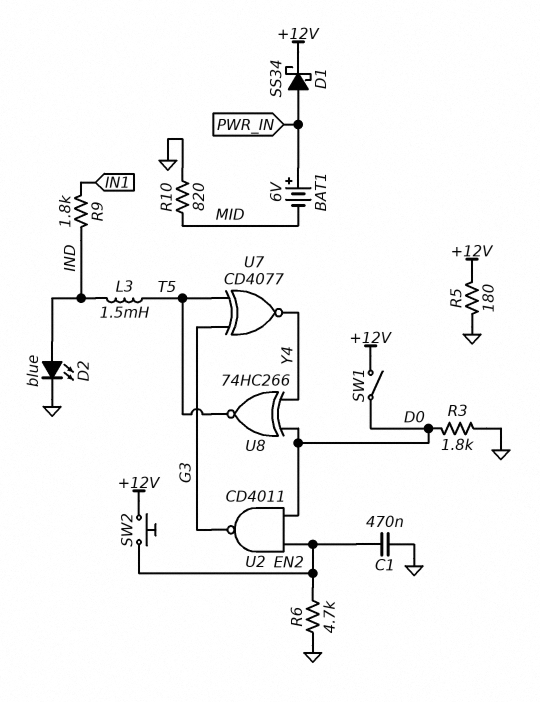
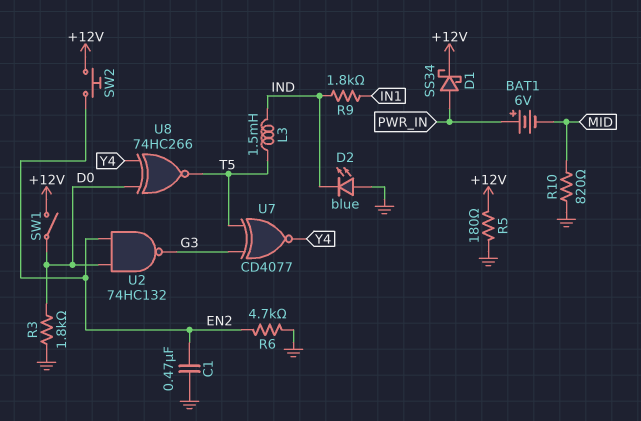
D2: LED blue (A IND, K GND) -> LED blue (A GND, K IND)
U2: NAND CD4011 (in D0, in EN2, out G3) -> NAND 74HC132 (in D0, in EN2, out G3)

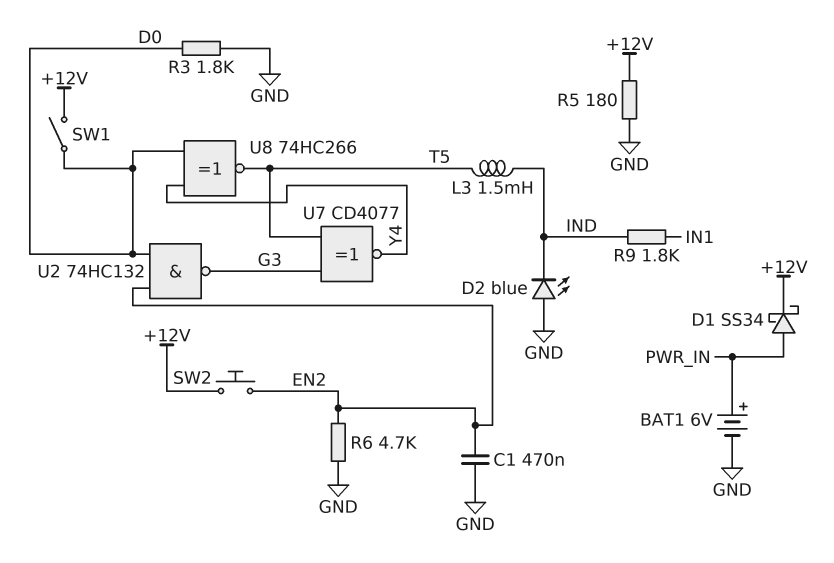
BAT1: 6V (plus PWR_IN, minus MID) -> 6V (plus PWR_IN, minus GND)
R10: 820 (GND, MID) -> none

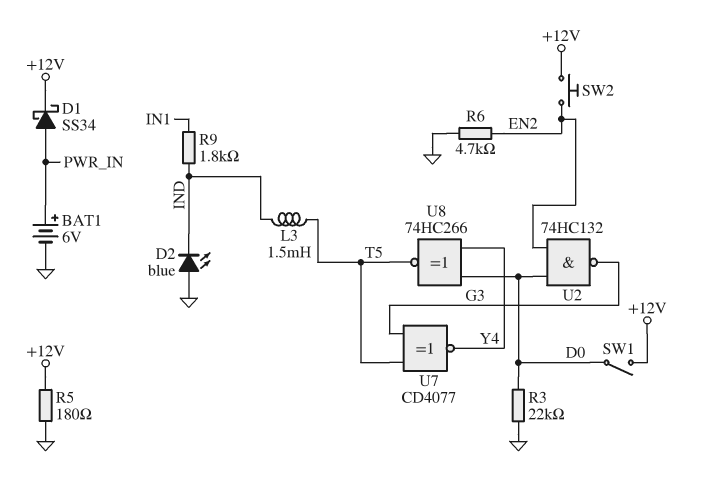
C1: 470nF (EN2, GND) -> none
R3: 1.8k (D0, GND) -> 22k (D0, GND)

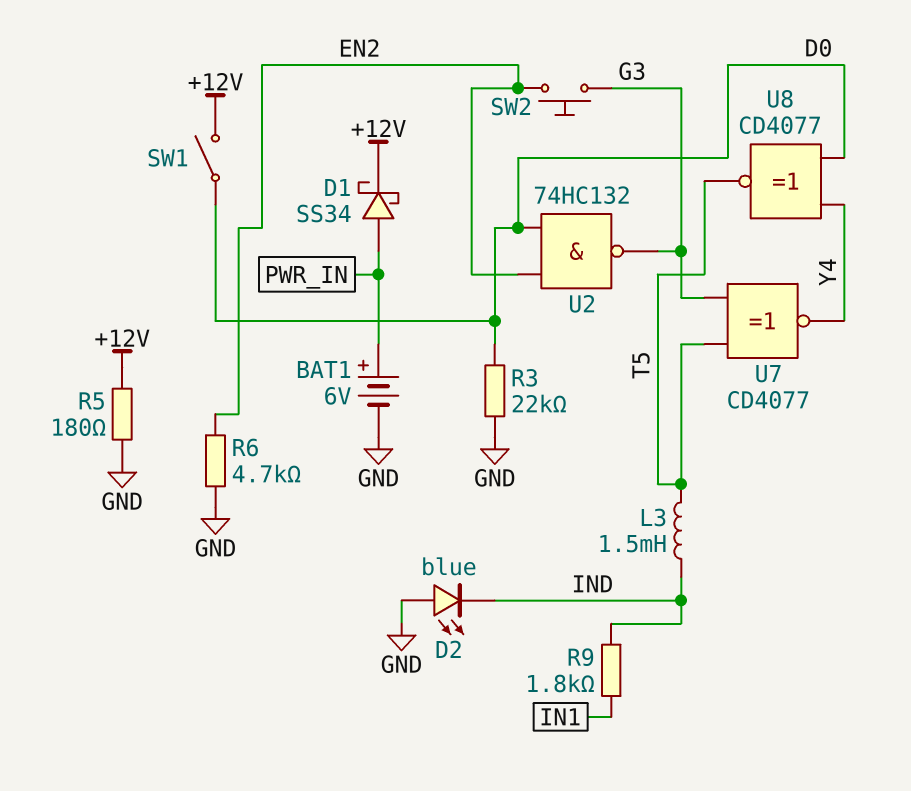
SW2: button (+12V, EN2) -> button (EN2, G3)
U8: XNOR 74HC266 (in D0, in Y4, out T5) -> XNOR CD4077 (in D0, in Y4, out T5)

